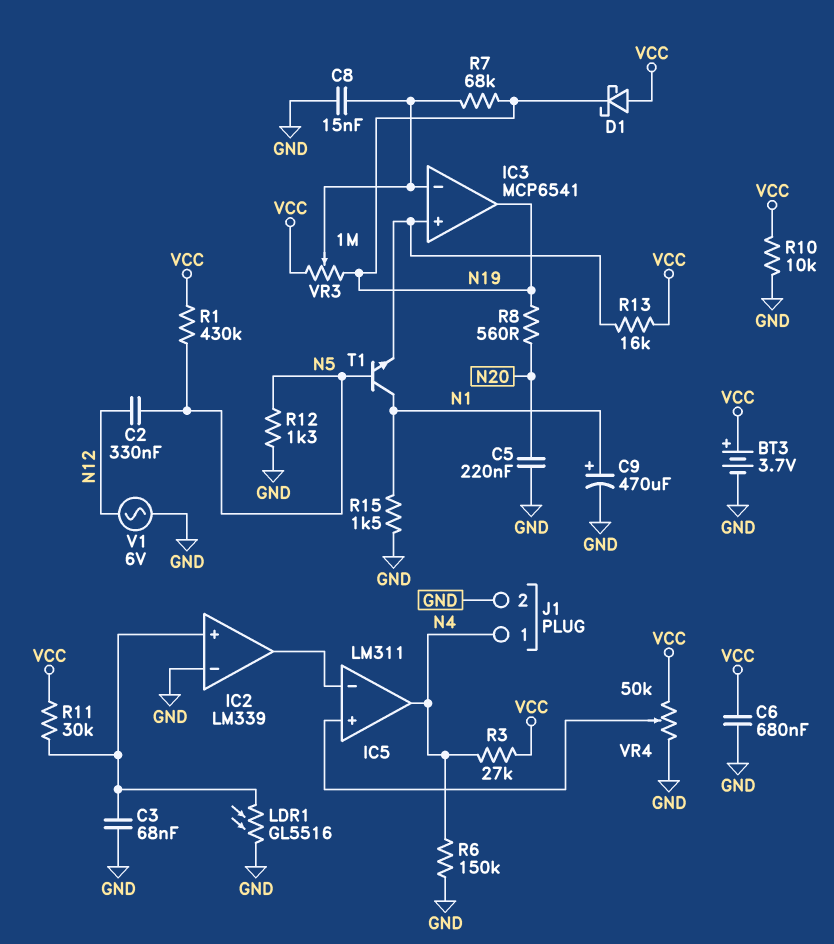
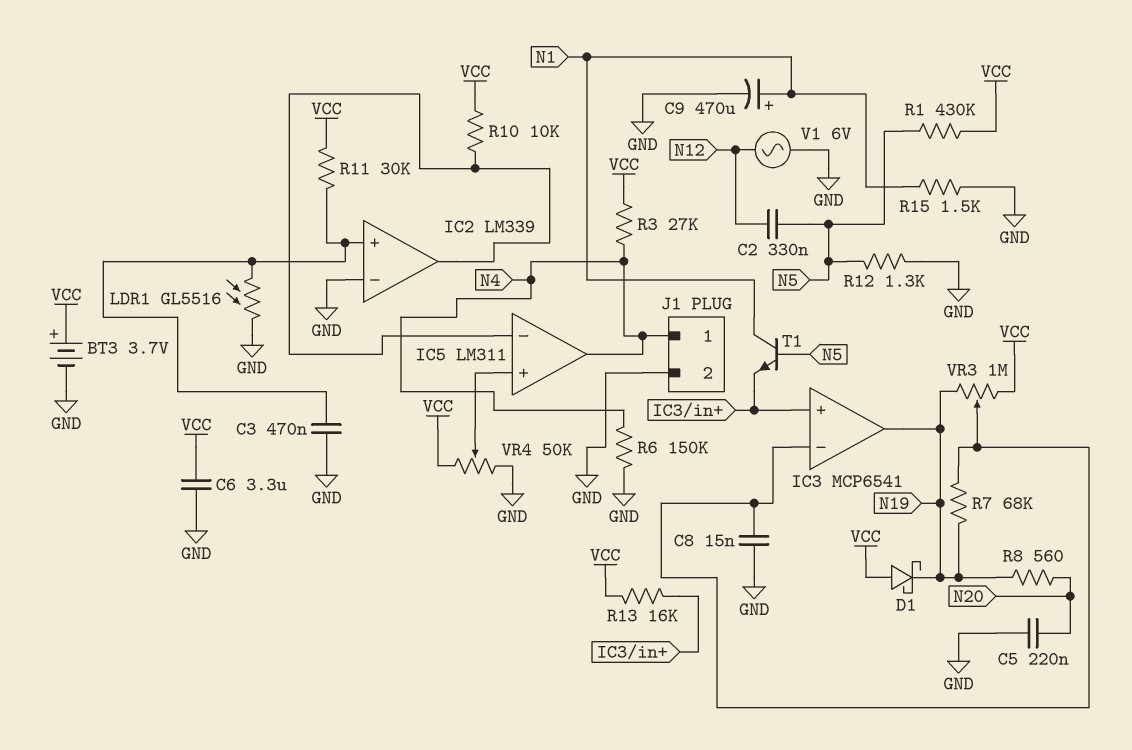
C3: 68nF (GND, IC2/in+) -> 470nF (GND, IC2/in+)
C6: 680nF (GND, VCC) -> 3.3uF (GND, VCC)
R10: 10k (GND, VCC) -> 10k (IC2/out, VCC)

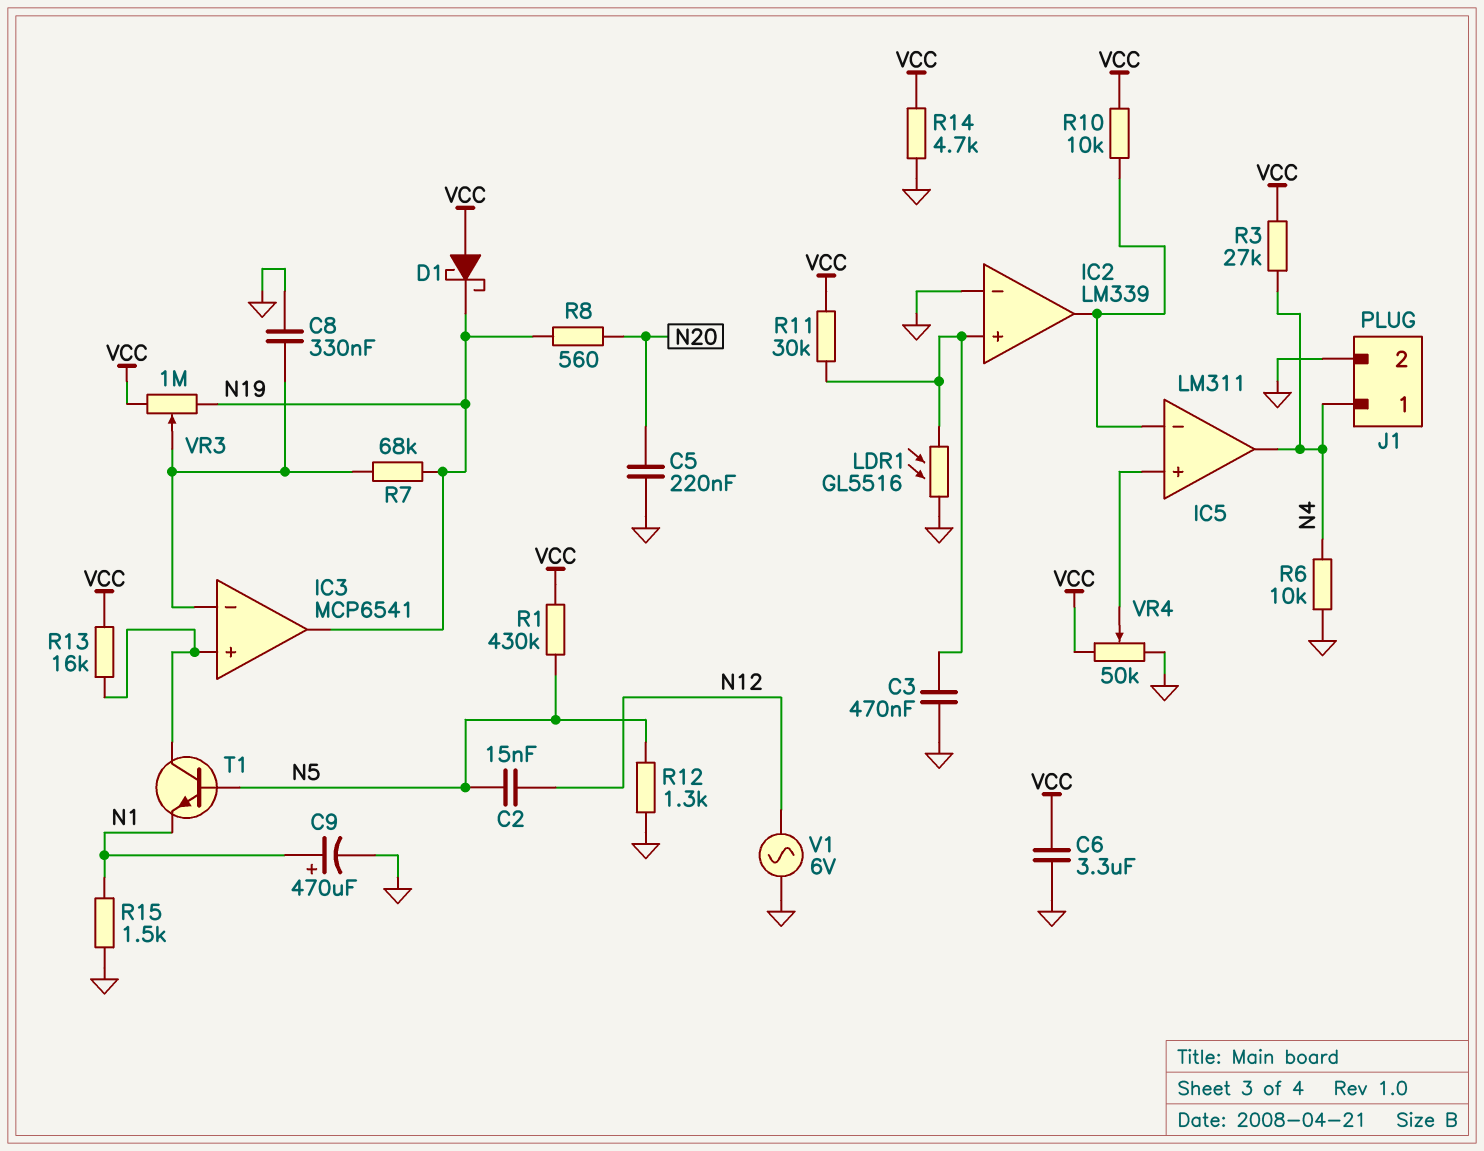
BT3: 3.7V (plus VCC, minus GND) -> none
C2: 330nF (N5, N12) -> 15nF (N5, N12)
C8: 15nF (GND, IC3/in-) -> 330nF (GND, IC3/in-)
R6: 150k (GND, N4) -> 10k (GND, N4)
R14: none -> 4.7k (GND, VCC)
T1: NPN (B N5, C N1, E IC3/in+) -> NPN (B N5, C IC3/in+, E N1)

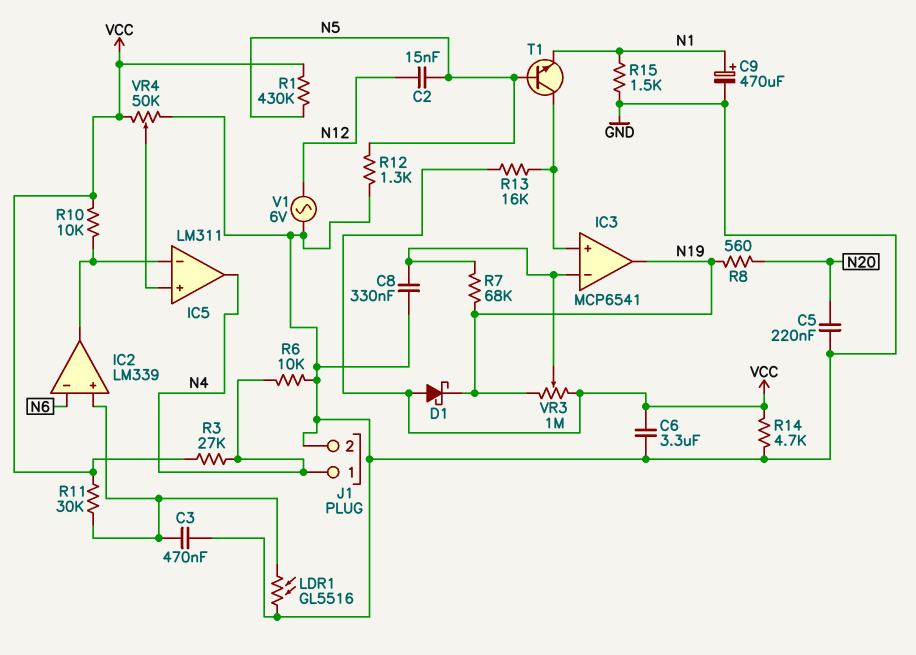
IC2 pin in-: GND -> N6

